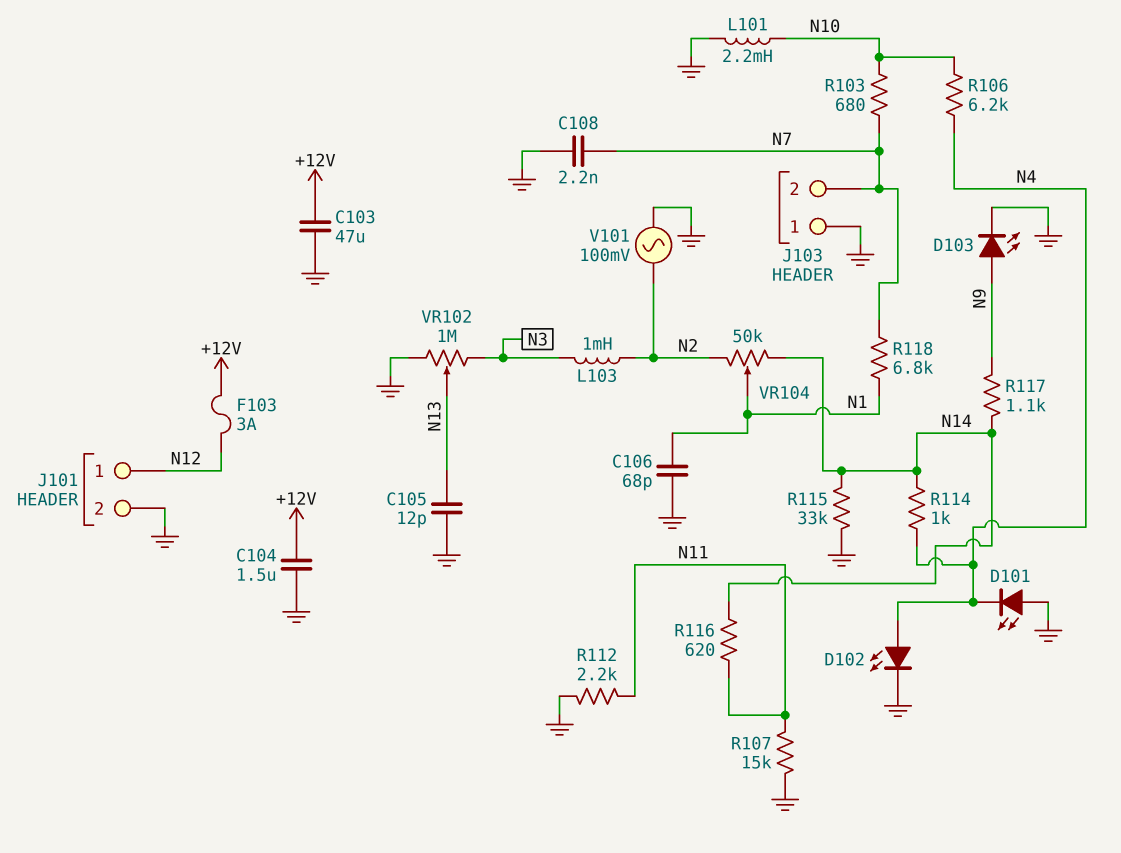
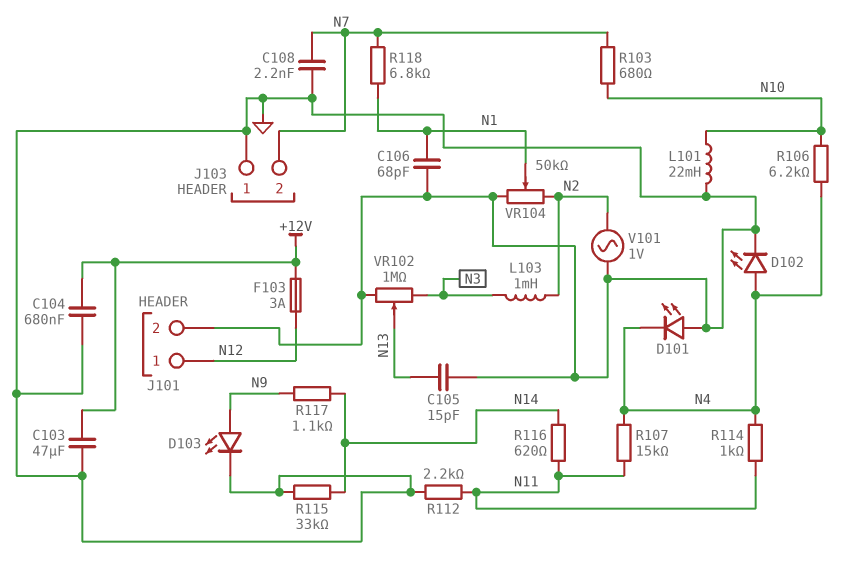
C104: 1.5uF (+12V, GND) -> 680nF (+12V, GND)
C105: 12pF (GND, N13) -> 15pF (GND, N13)
L101: 2.2mH (GND, N10) -> 22mH (GND, N10)
R107: 15k (GND, N11) -> 15k (N4, N11)
R114: 1k (N4, N14) -> 1k (N4, N11)
V101: AC 100mV (GND, N2) -> AC 1V (GND, N2)
VR104: 50k (N2, N14, wiper N1) -> 50k (GND, N2, wiper N1)

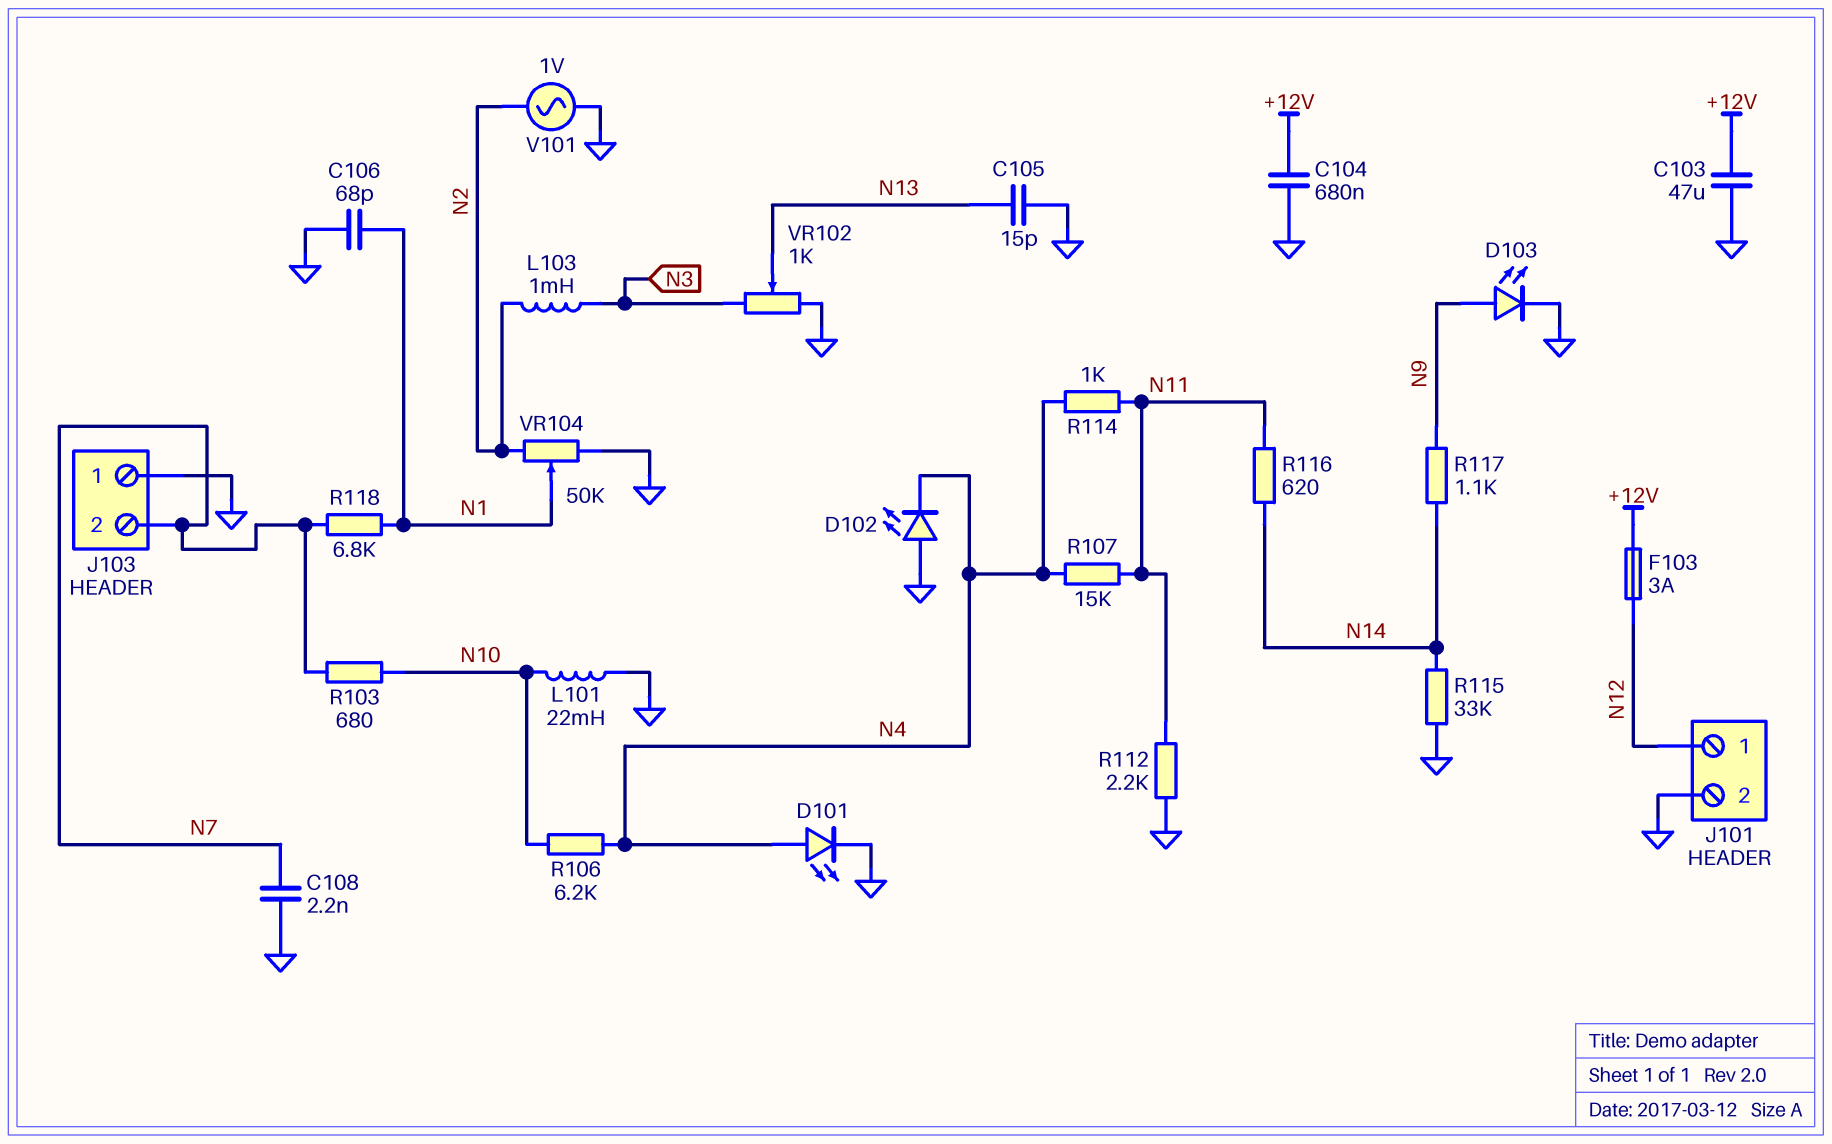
D101: LED (A GND, K N4) -> LED (A N4, K GND)
D102: LED (A N4, K GND) -> LED (A GND, K N4)
VR102: 1M (GND, N3, wiper N13) -> 1k (GND, N3, wiper N13)

